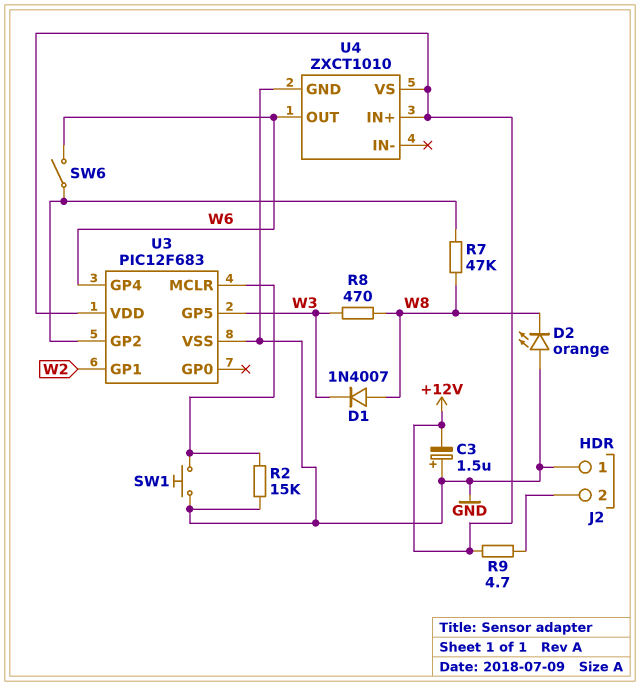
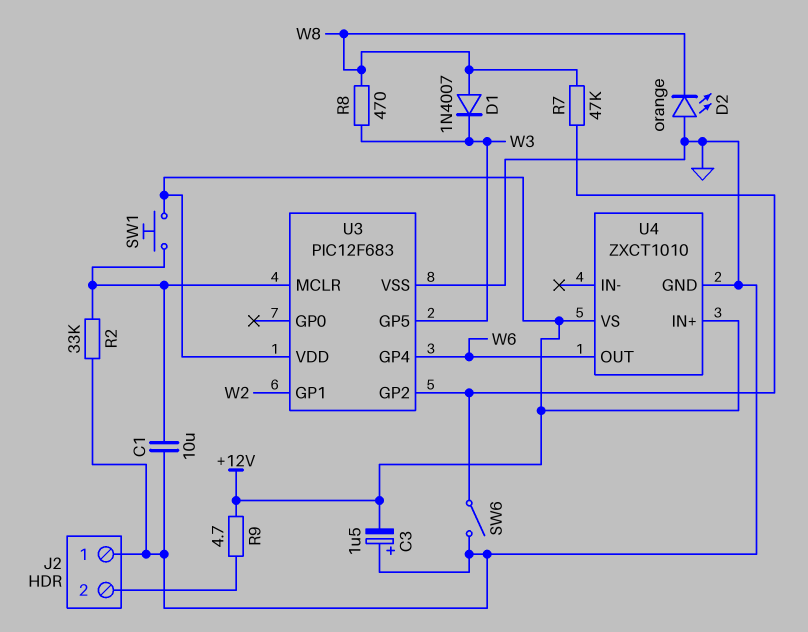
C1: none -> 10uF (GND, U3/MCLR)
R2: 15k (GND, U3/MCLR) -> 33k (GND, U3/MCLR)
SW1: button (GND, U3/MCLR) -> button (+12V, U3/MCLR)
SW6: switch (U3/GP2, W6) -> switch (GND, U3/GP2)

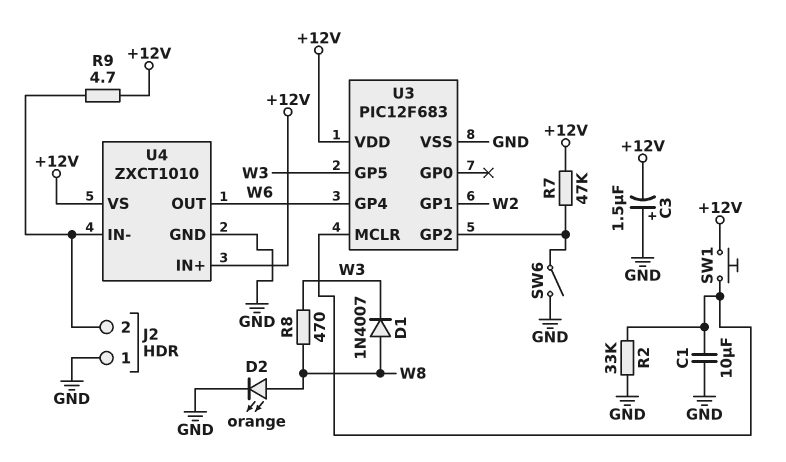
D2: LED orange (A GND, K W8) -> LED orange (A W8, K GND)
R7: 47k (U3/GP2, W8) -> 47k (+12V, U3/GP2)
U4 pin IN-: none -> J2/2

